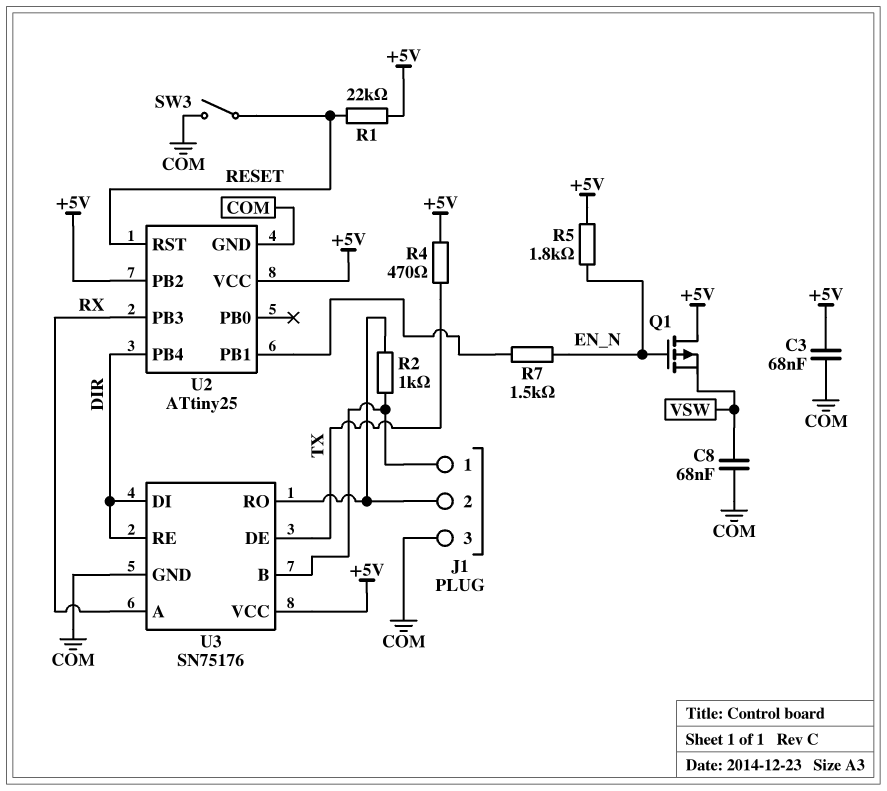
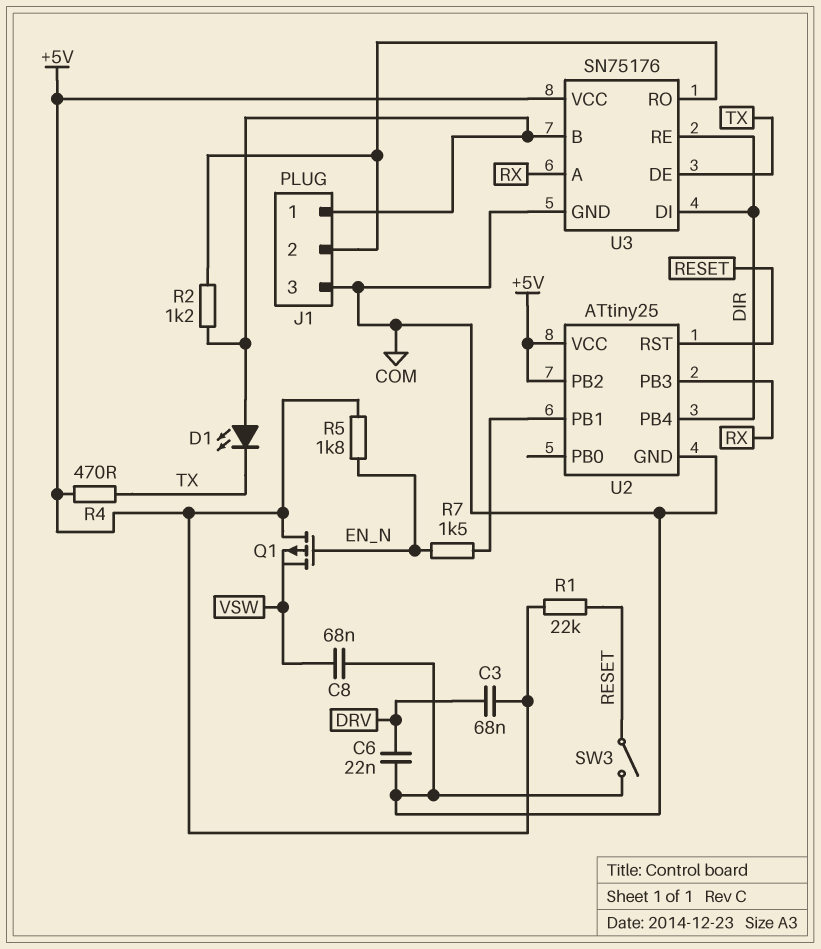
C3: 68nF (+5V, COM) -> 68nF (+5V, DRV)
C6: none -> 22nF (COM, DRV)
D1: none -> LED (A J1/1, K TX)
R2: 1k (J1/1, J1/2) -> 1.2k (J1/1, J1/2)

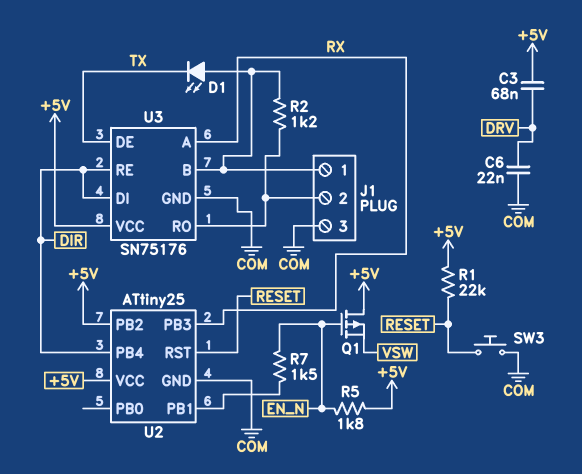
C8: 68nF (COM, VSW) -> none
R4: 470 (+5V, TX) -> none
SW3: switch (COM, RESET) -> button (COM, RESET)

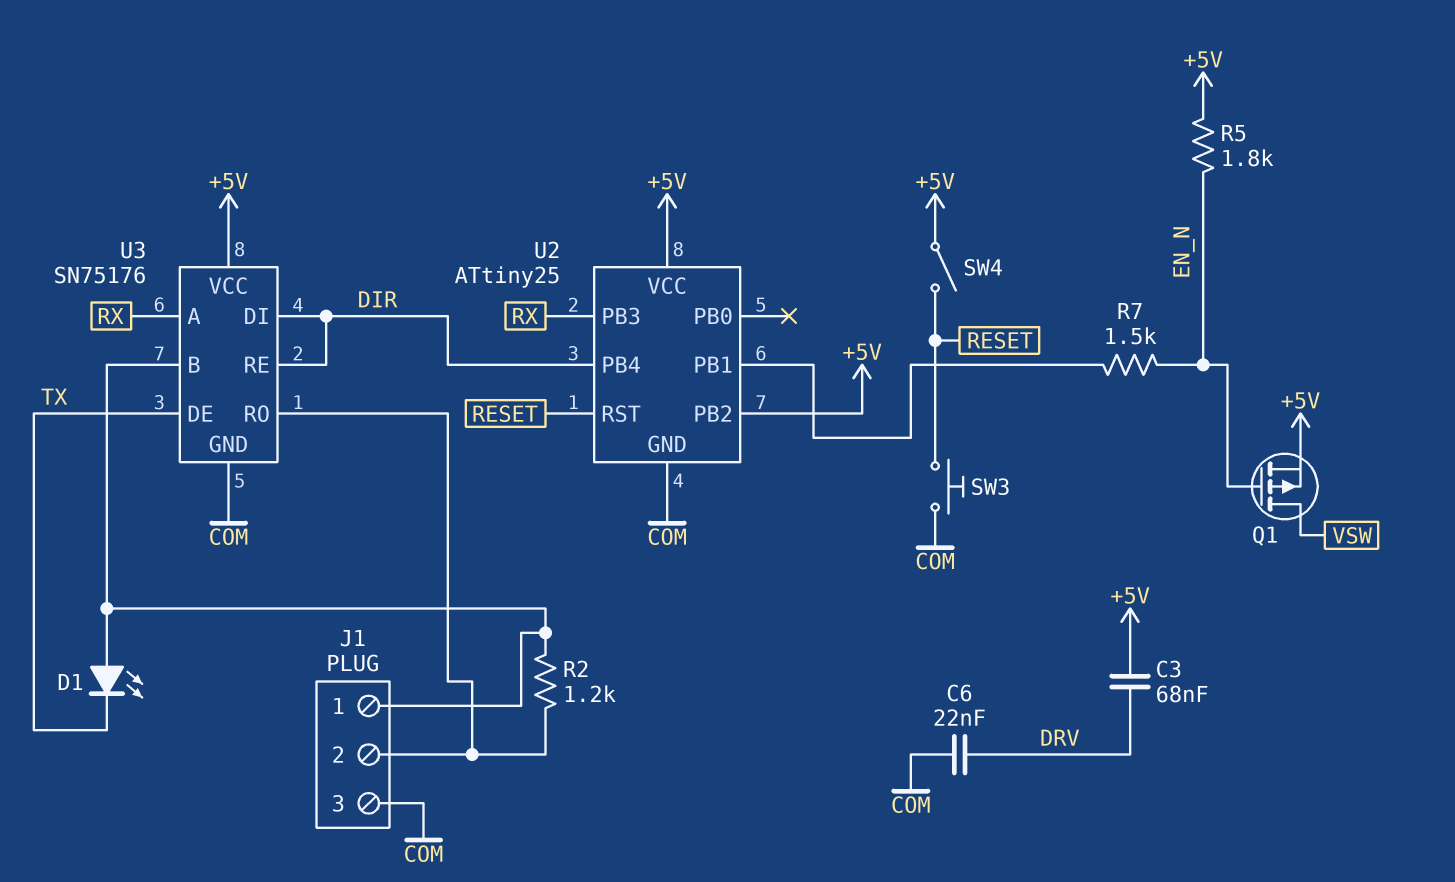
Q1: PMOS (G EN_N, D +5V, S VSW) -> PMOS (G EN_N, D VSW, S +5V)
R1: 22k (+5V, RESET) -> none
SW4: none -> switch (+5V, RESET)

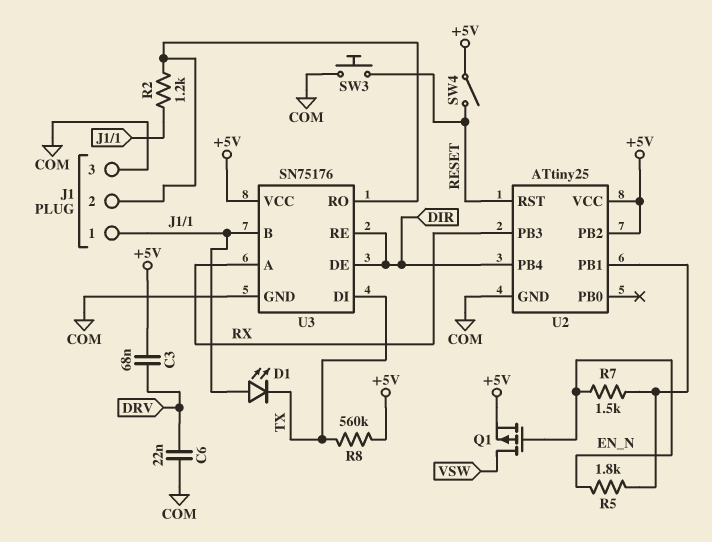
R5: 1.8k (+5V, EN_N) -> 1.8k (EN_N, U2/PB1)
R8: none -> 560k (+5V, TX)
U3 pin DE: TX -> DIR
U3 pin DI: DIR -> TX

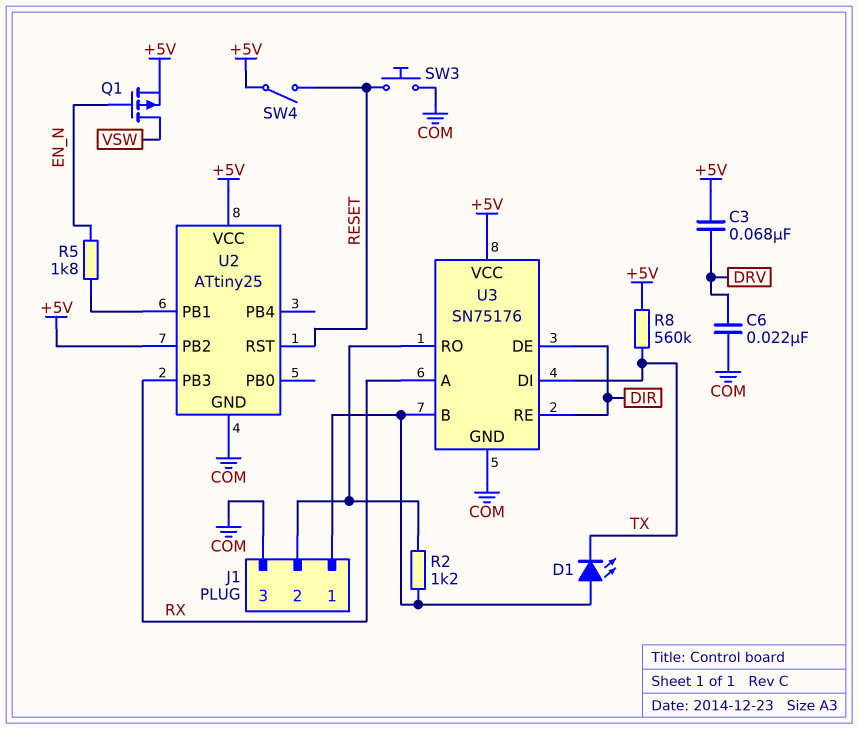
R7: 1.5k (EN_N, U2/PB1) -> none
U2 pin PB4: DIR -> none

